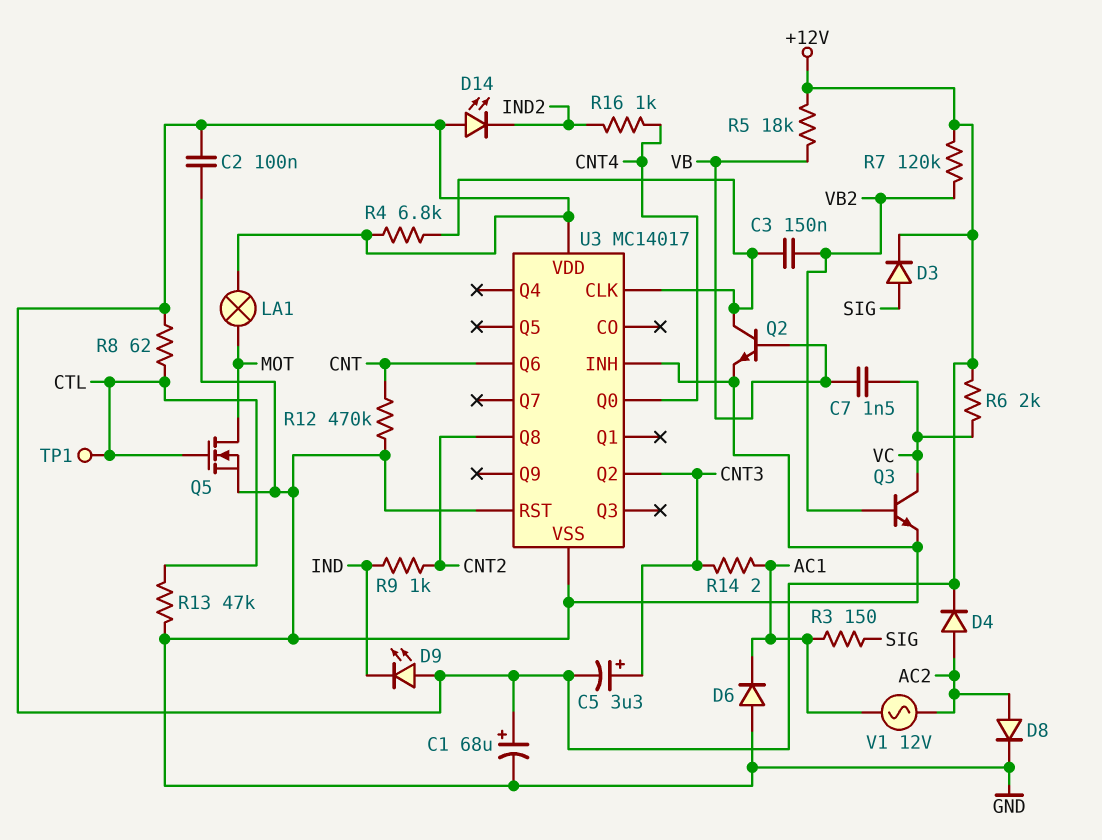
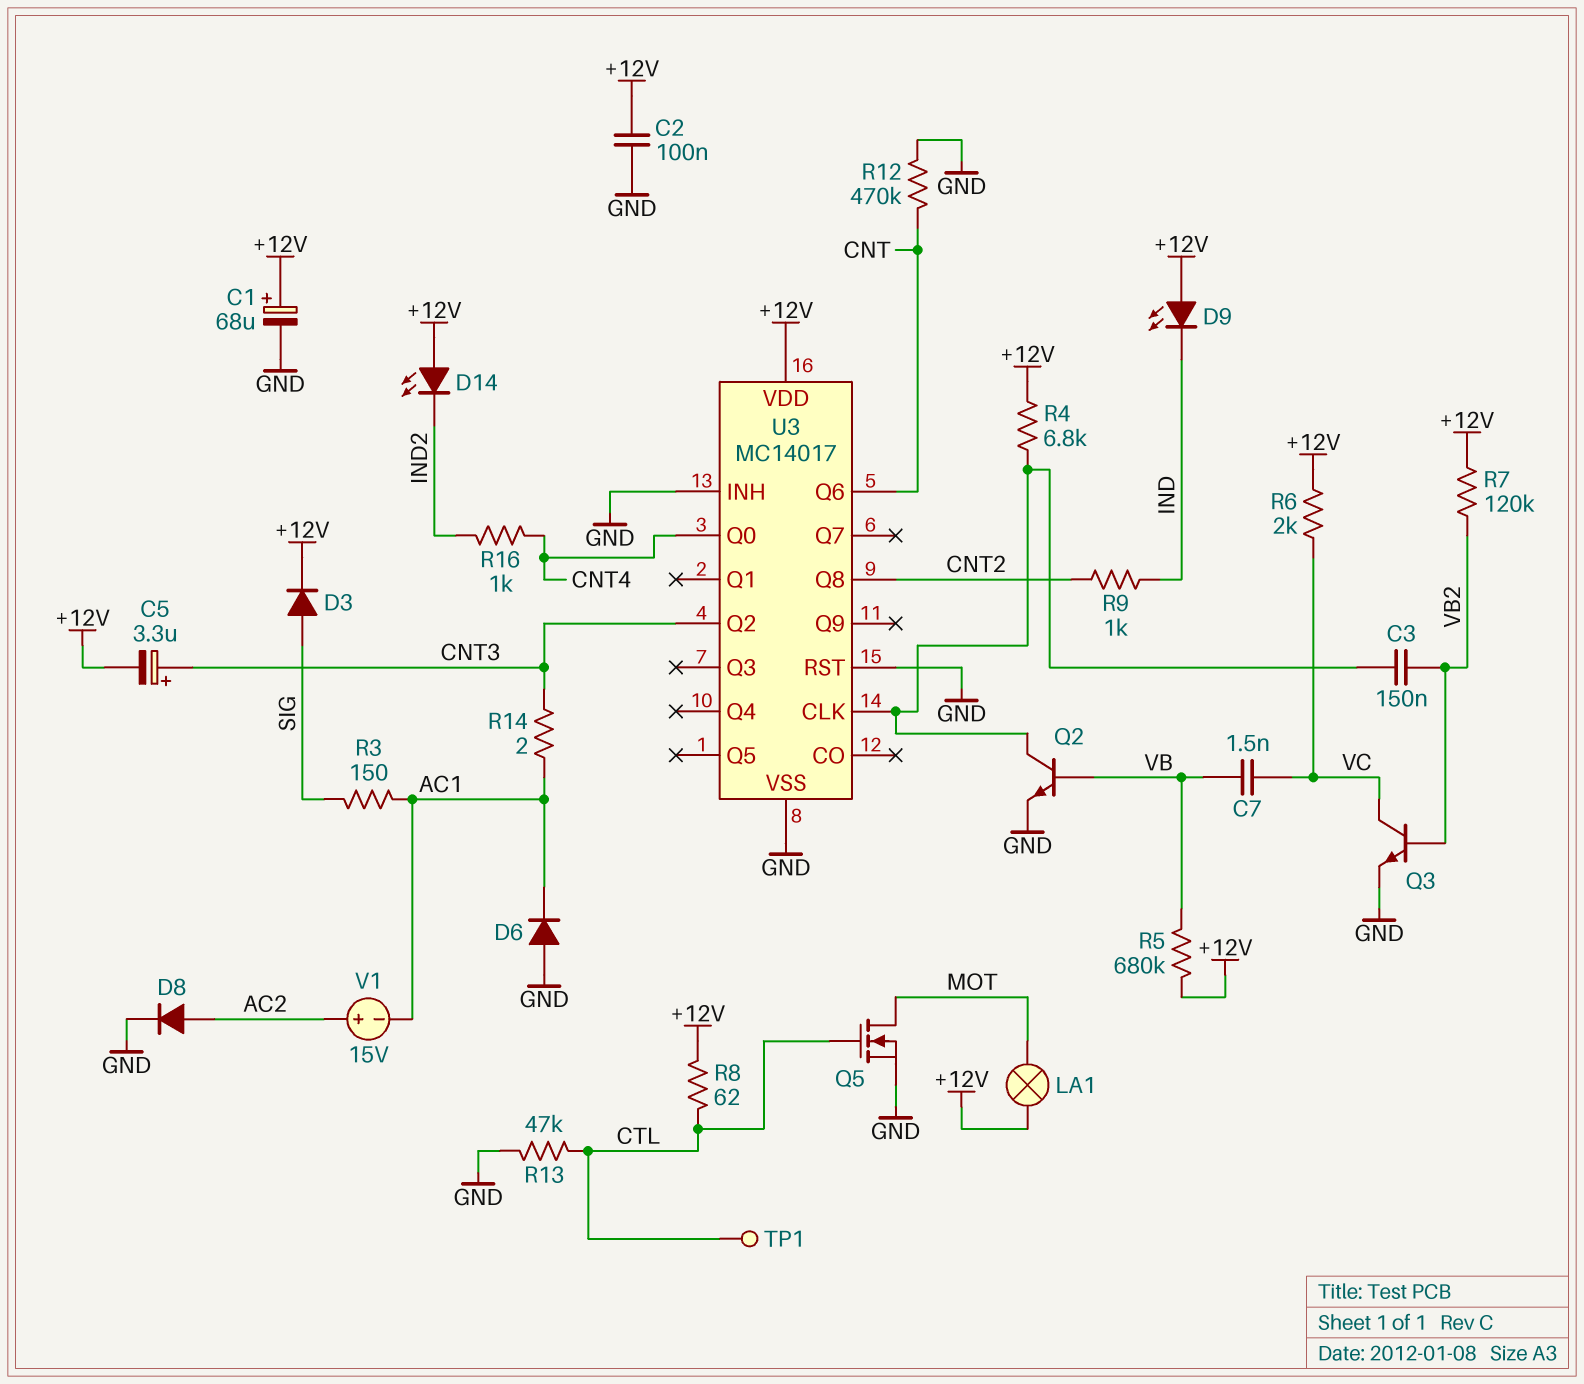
D4: diode (A AC2, K +12V) -> none
R5: 18k (+12V, VB) -> 680k (+12V, VB)
V1: AC 12V (AC1, AC2) -> 15V (plus AC2, minus AC1)

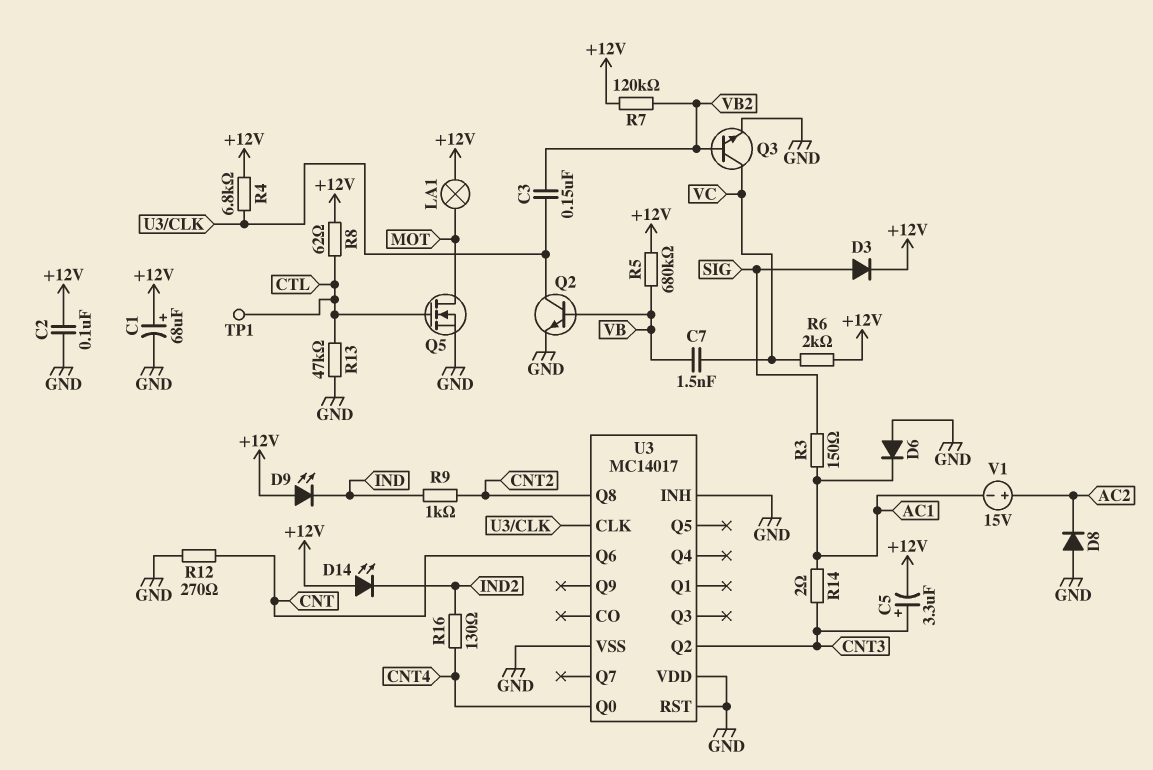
D8: diode (A AC2, K GND) -> diode (A GND, K AC2)
R12: 470k (CNT, GND) -> 270 (CNT, GND)
R16: 1k (CNT4, IND2) -> 130 (CNT4, IND2)
U3 pin VDD: +12V -> GND

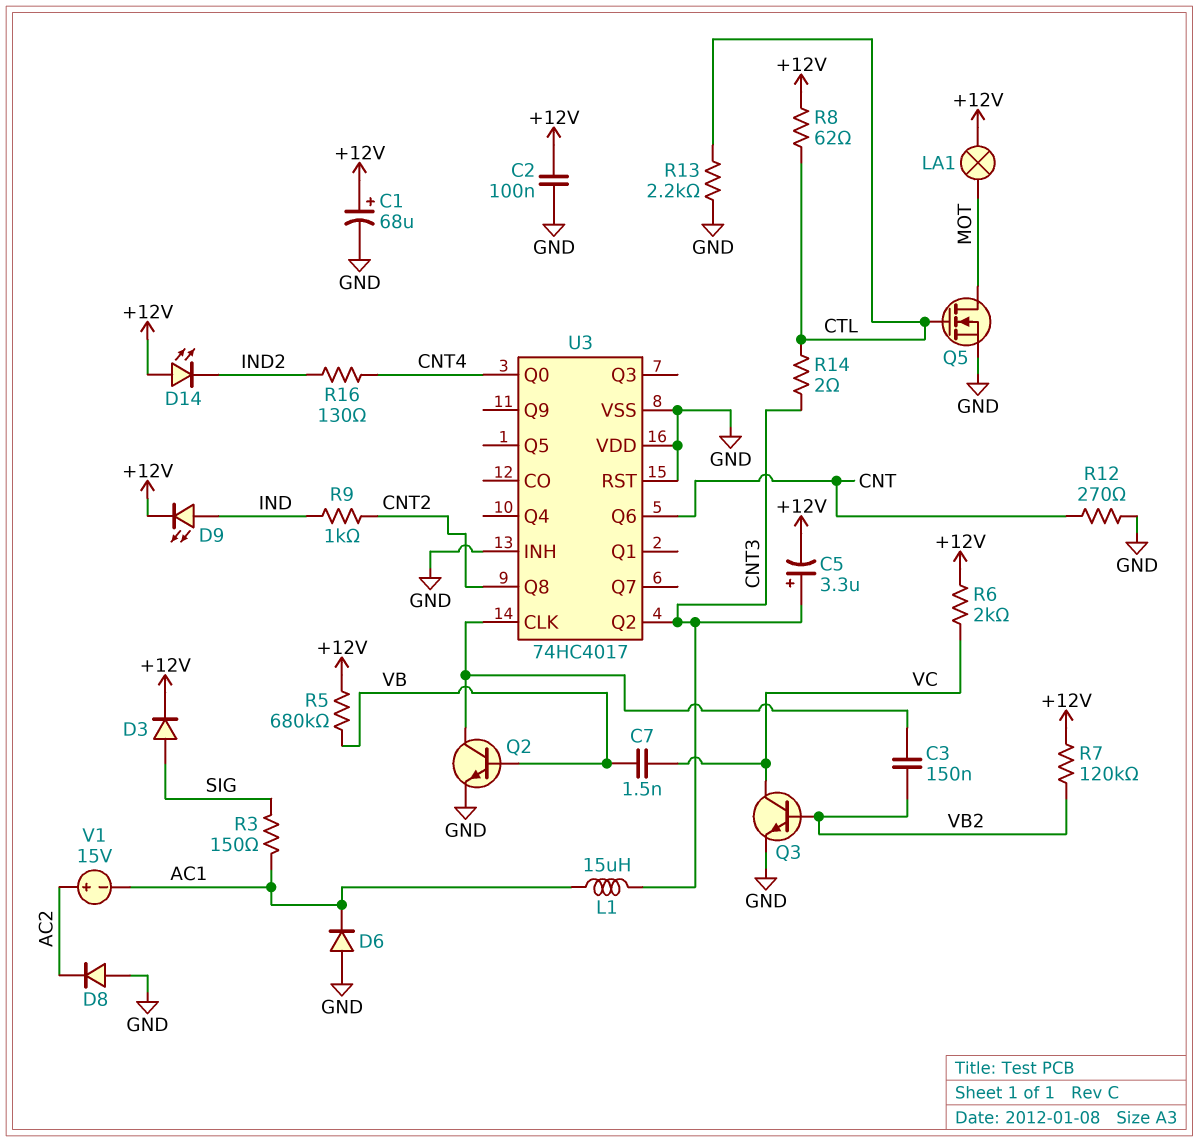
D9: LED (A +12V, K IND) -> LED (A IND, K +12V)
L1: none -> 15uH (AC1, CNT3)
R4: 6.8k (+12V, U3/CLK) -> none
R13: 47k (CTL, GND) -> 2.2k (CTL, GND)
R14: 2 (AC1, CNT3) -> 2 (CNT3, CTL)
TP1: test point (CTL) -> none
U3: MC14017 -> 74HC4017

